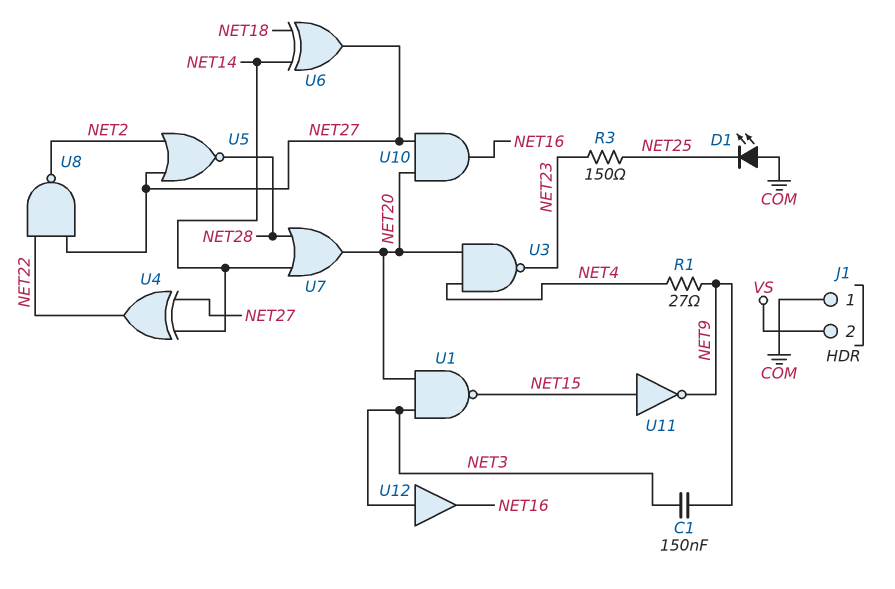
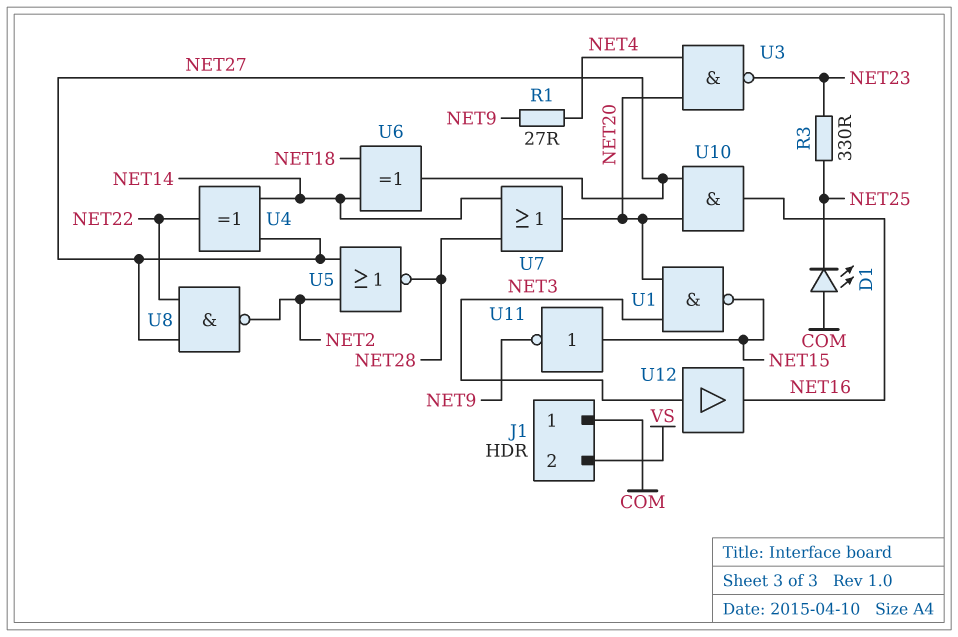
C1: 150nF (NET3, NET9) -> none
R3: 150 (NET23, NET25) -> 330 (NET23, NET25)

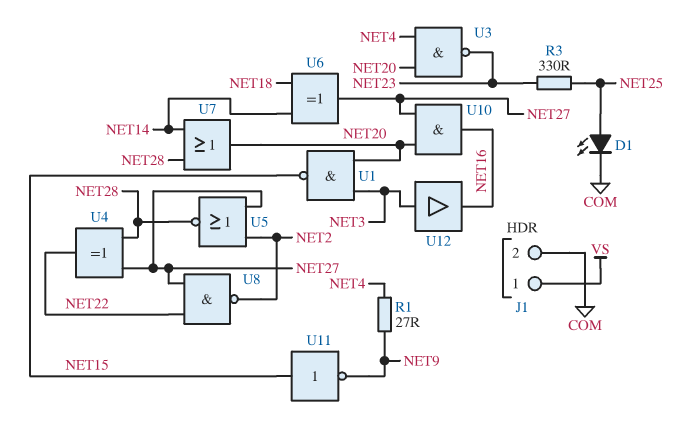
D1: LED (A COM, K NET25) -> LED (A NET25, K COM)
J1 pin 1: COM -> VS
J1 pin 2: VS -> COM
U4: XOR (in NET14, in NET27, out NET22) -> XOR (in NET27, in NET28, out NET22)

